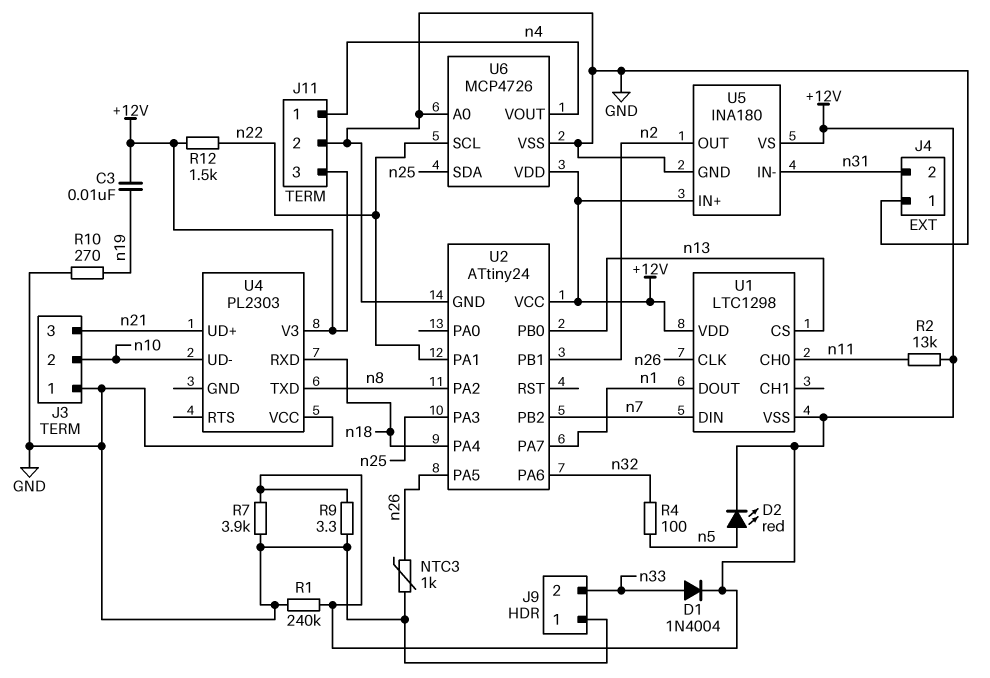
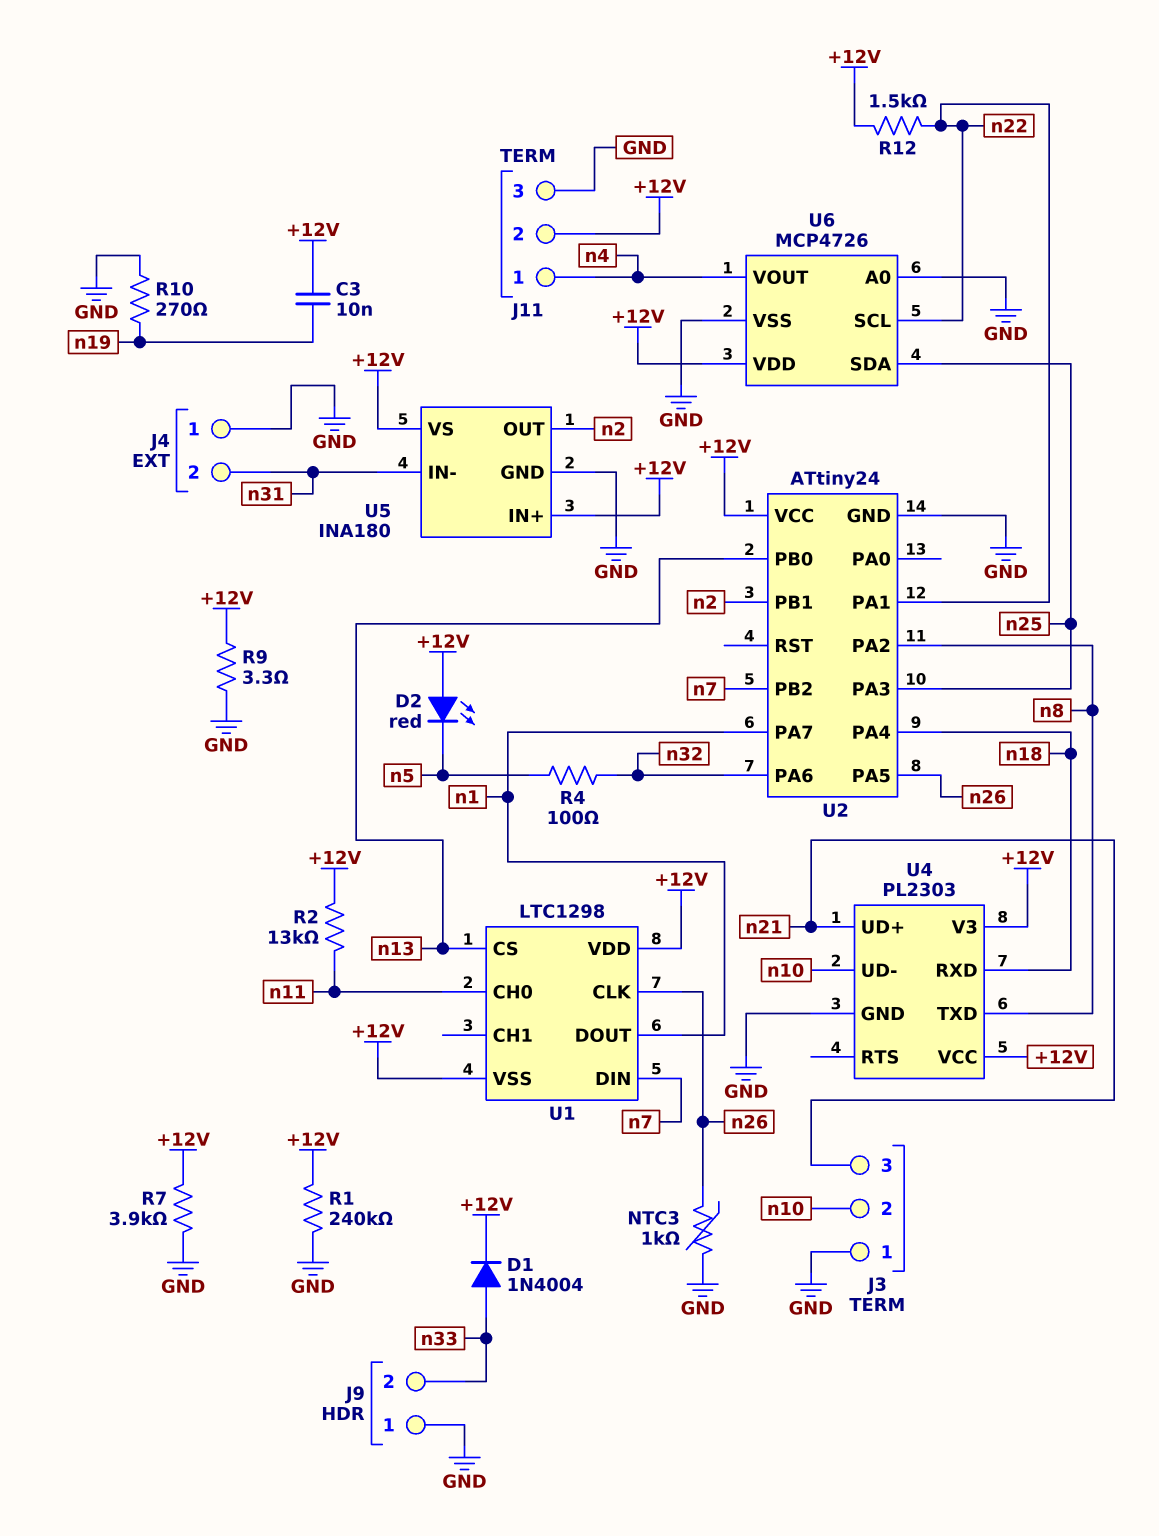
D2: LED red (A n5, K +12V) -> LED red (A +12V, K n5)
J11 pin 2: GND -> +12V
J11 pin 3: +12V -> GND
U4 pin GND: none -> GND
U4 pin VCC: GND -> +12V

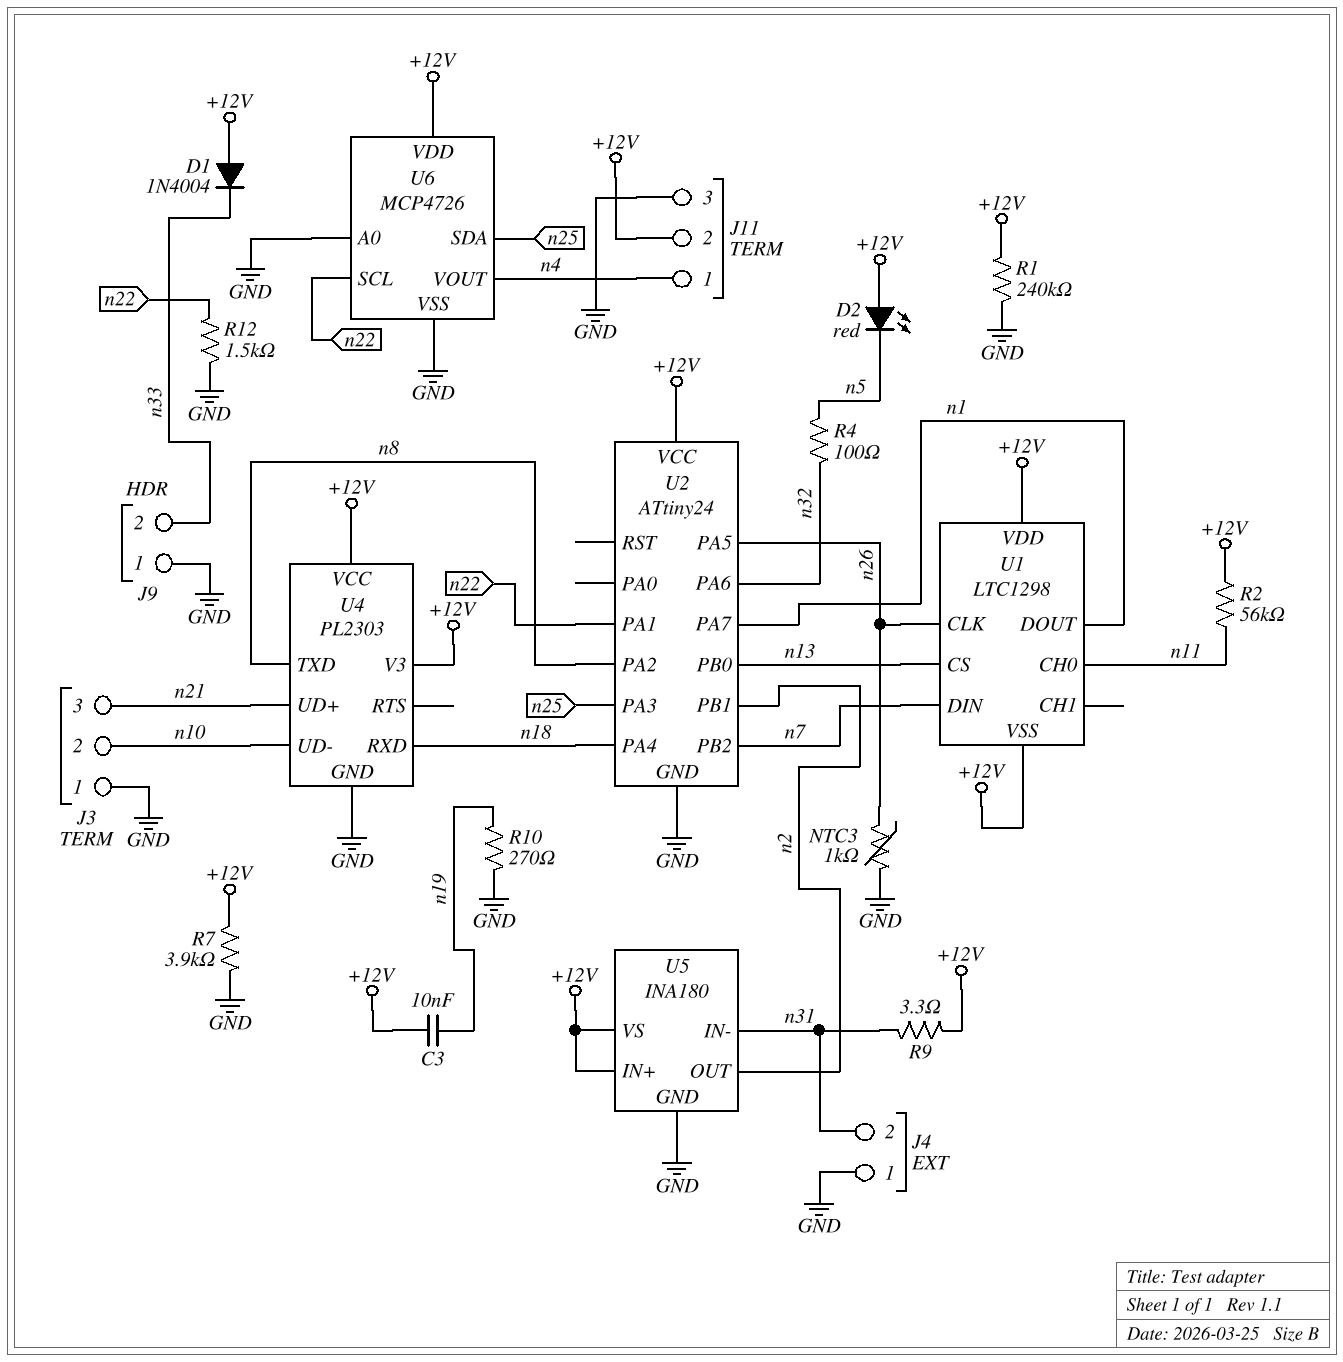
D1: diode 1N4004 (A n33, K +12V) -> diode 1N4004 (A +12V, K n33)
R2: 13k (+12V, n11) -> 56k (+12V, n11)
R9: 3.3 (+12V, GND) -> 3.3 (+12V, n31)
R12: 1.5k (+12V, n22) -> 1.5k (GND, n22)

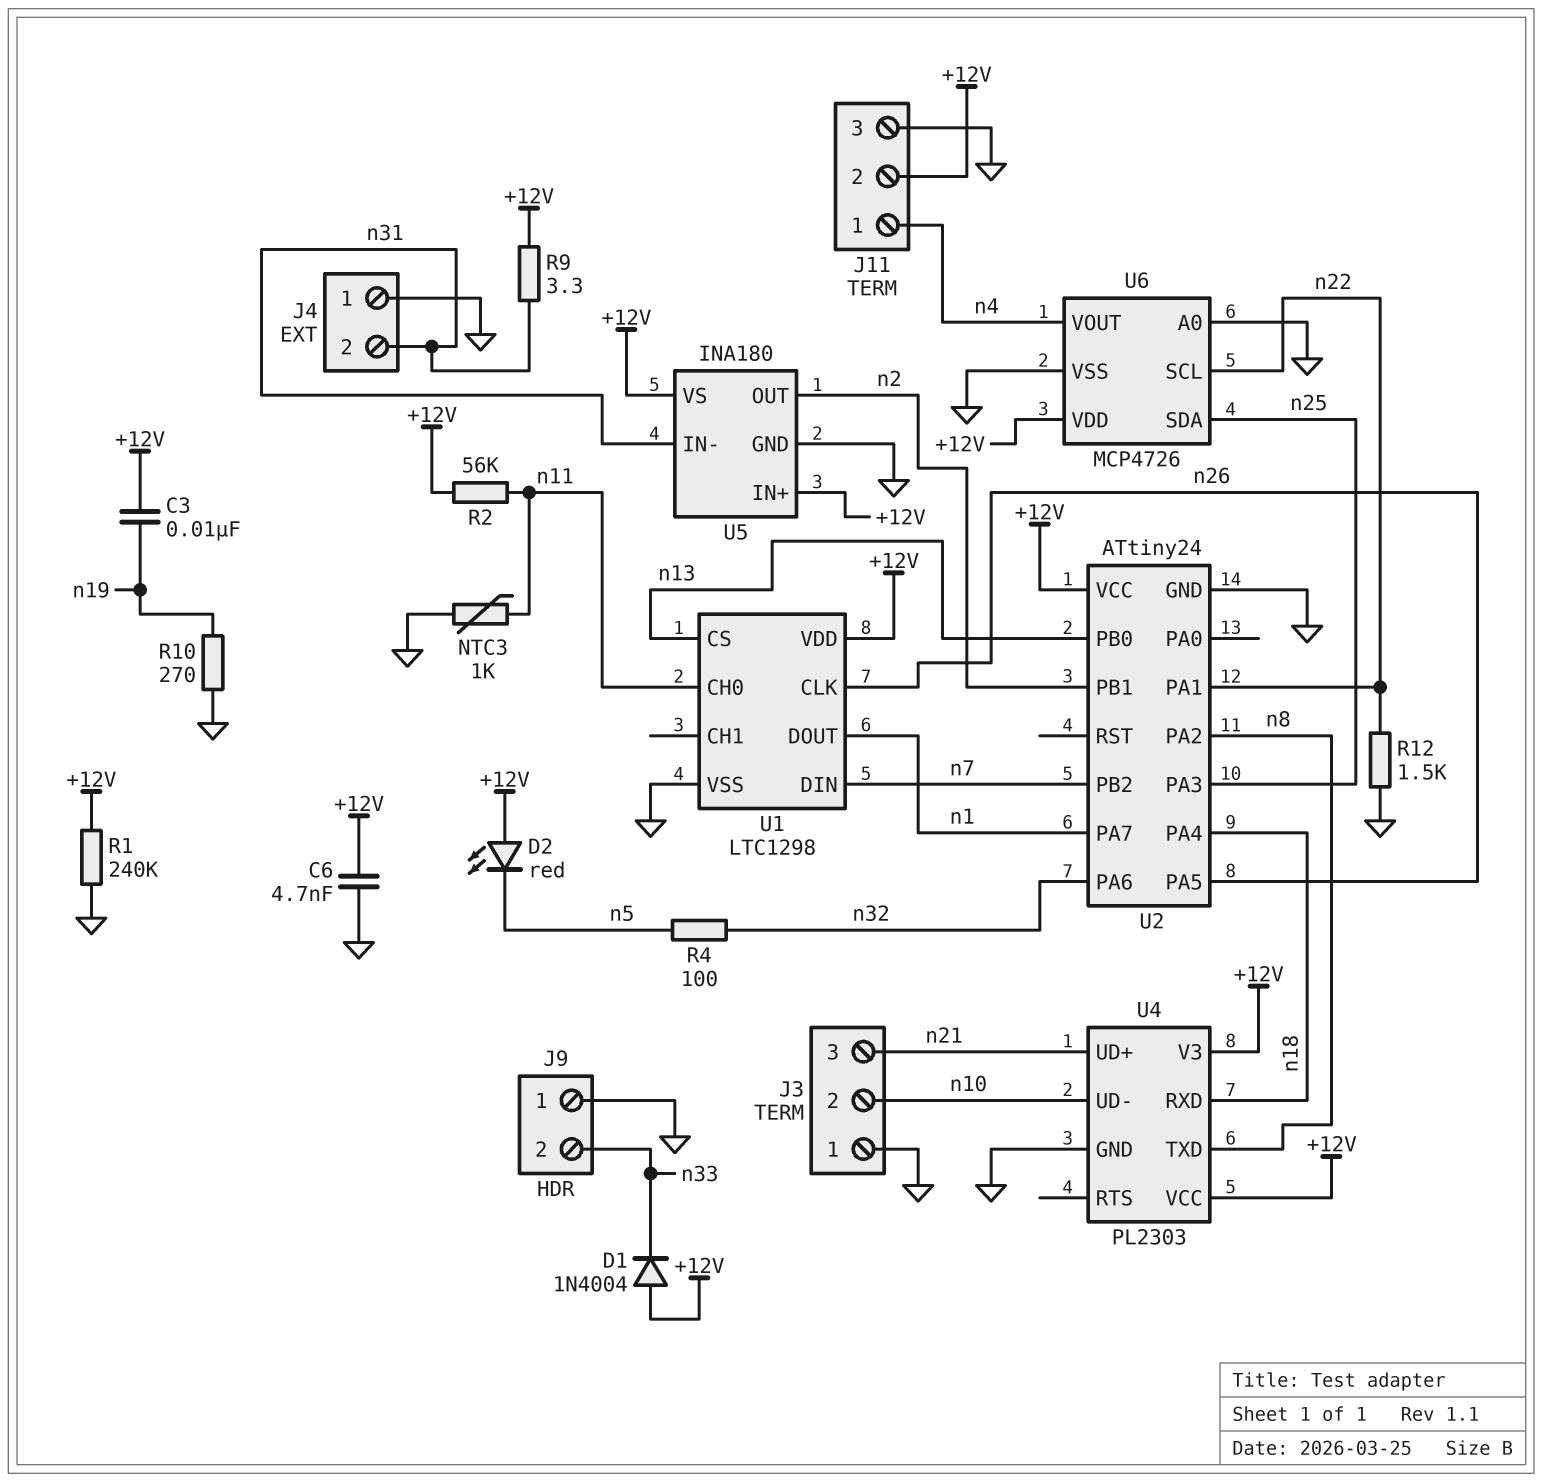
C6: none -> 4.7nF (+12V, GND)
NTC3: 1k (GND, n26) -> 1k (GND, n11)
R7: 3.9k (+12V, GND) -> none
U1 pin VSS: +12V -> GND

